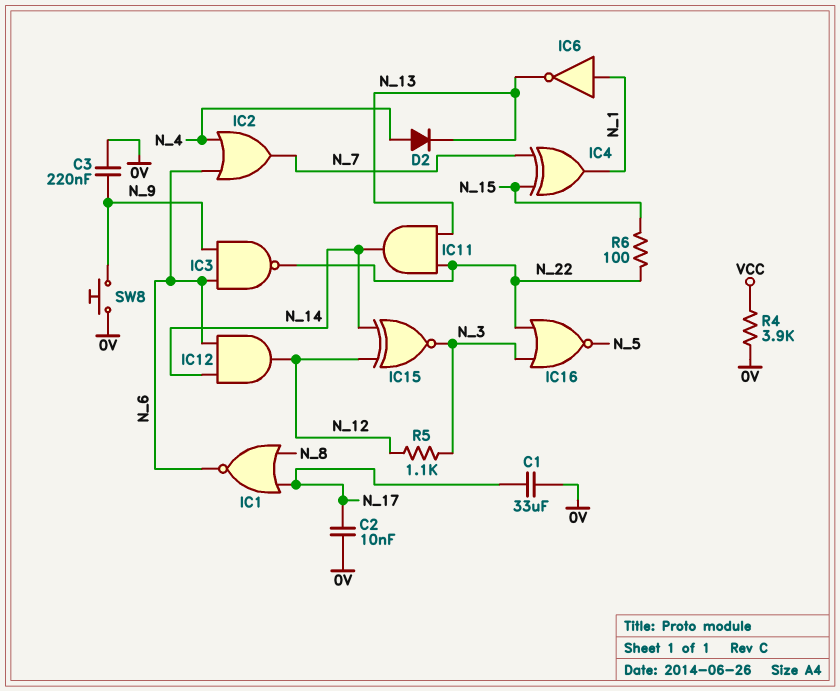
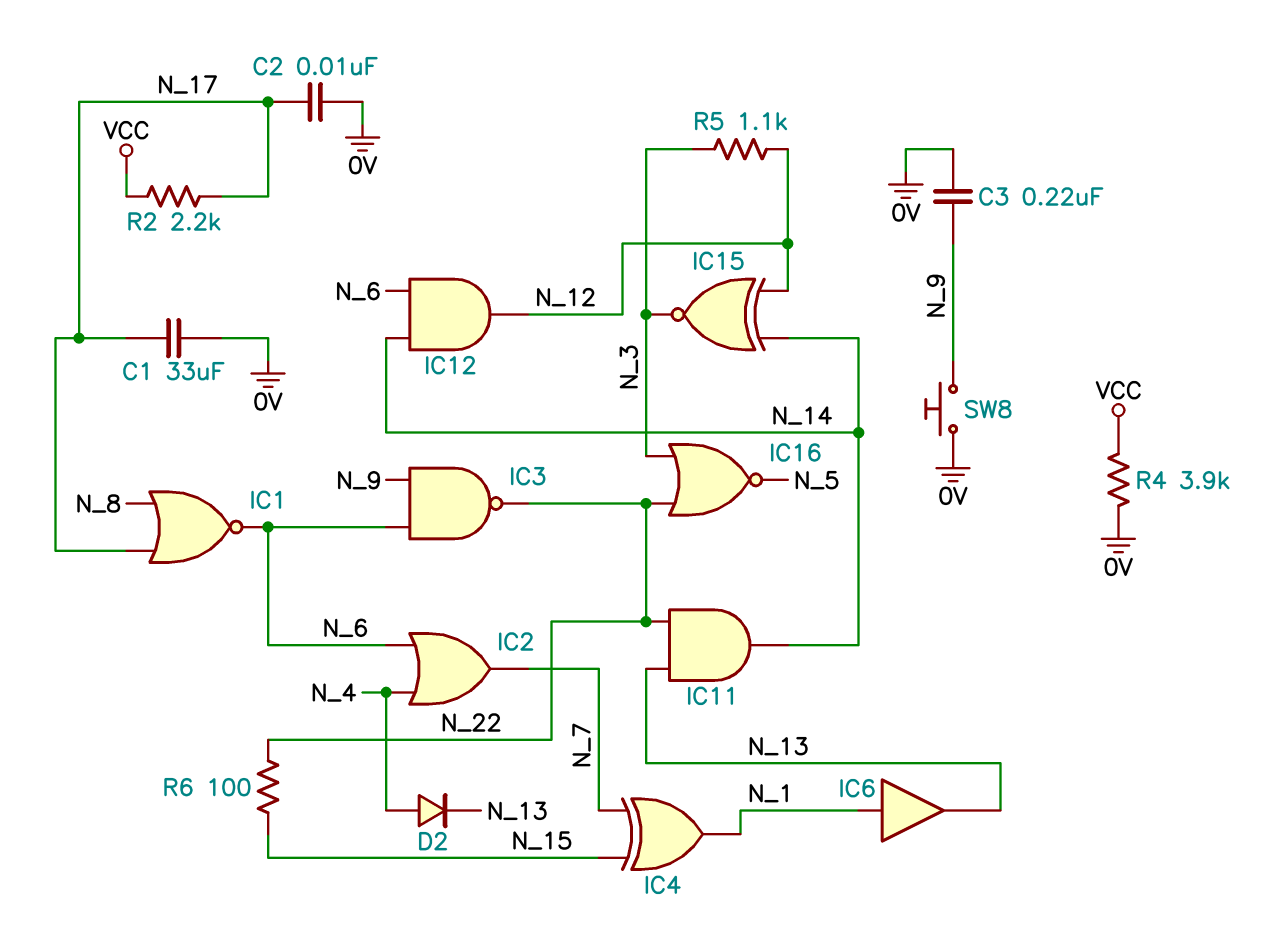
IC6: NOT (in N_1, out N_13) -> buffer (in N_1, out N_13)
R2: none -> 2.2k (N_17, VCC)

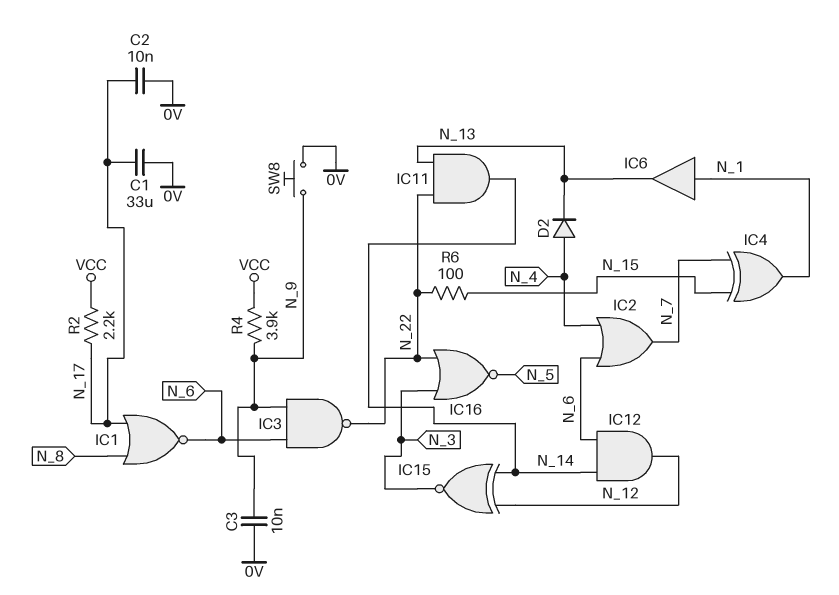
C3: 220nF (0V, N_9) -> 10nF (0V, N_9)
R4: 3.9k (0V, VCC) -> 3.9k (N_9, VCC)
R5: 1.1k (N_3, N_12) -> none

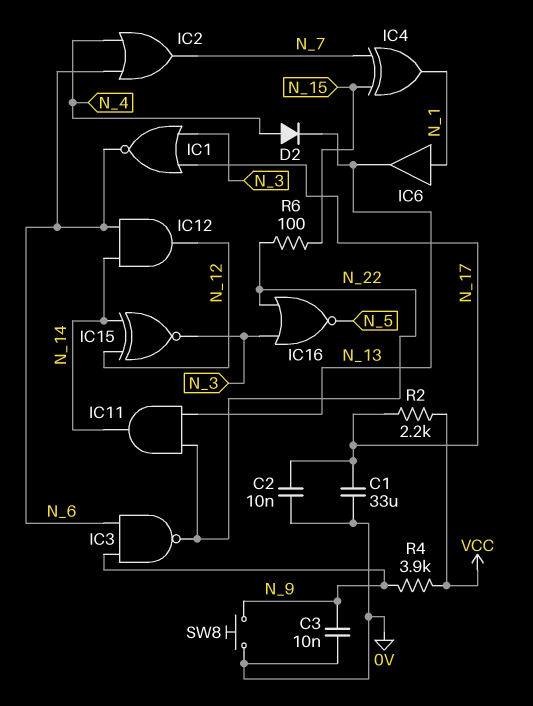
IC1: NOR (in N_8, in N_17, out N_6) -> NOR (in N_3, in N_17, out N_6)

